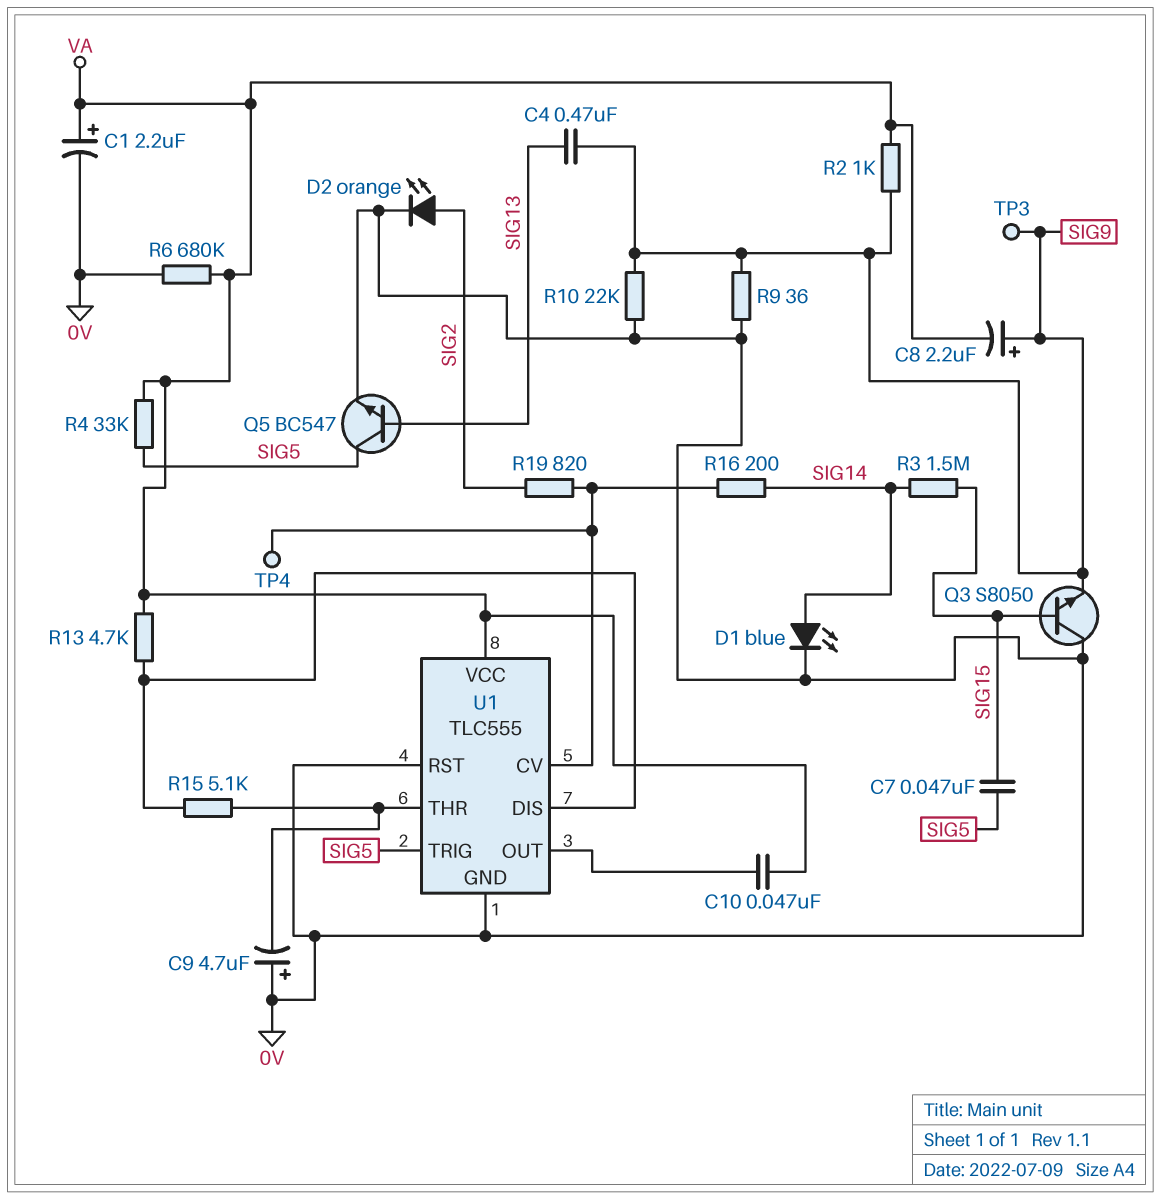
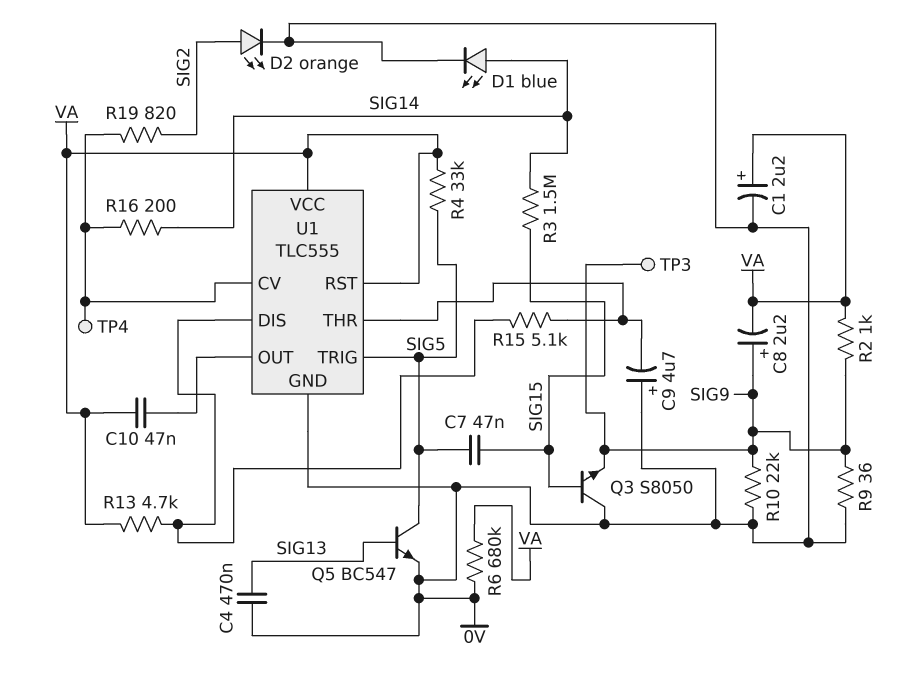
C4: 470nF (SIG9, SIG13) -> 470nF (0V, SIG13)
U1 pin RST: 0V -> VA

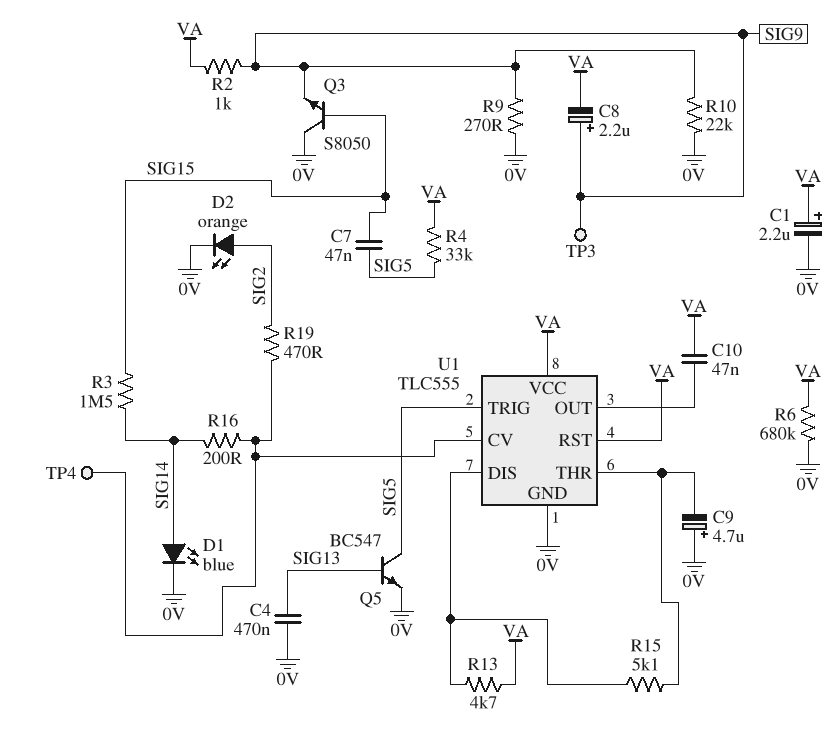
R9: 36 (0V, SIG9) -> 270 (0V, SIG9)
R19: 820 (SIG2, U1/CV) -> 470 (SIG2, U1/CV)

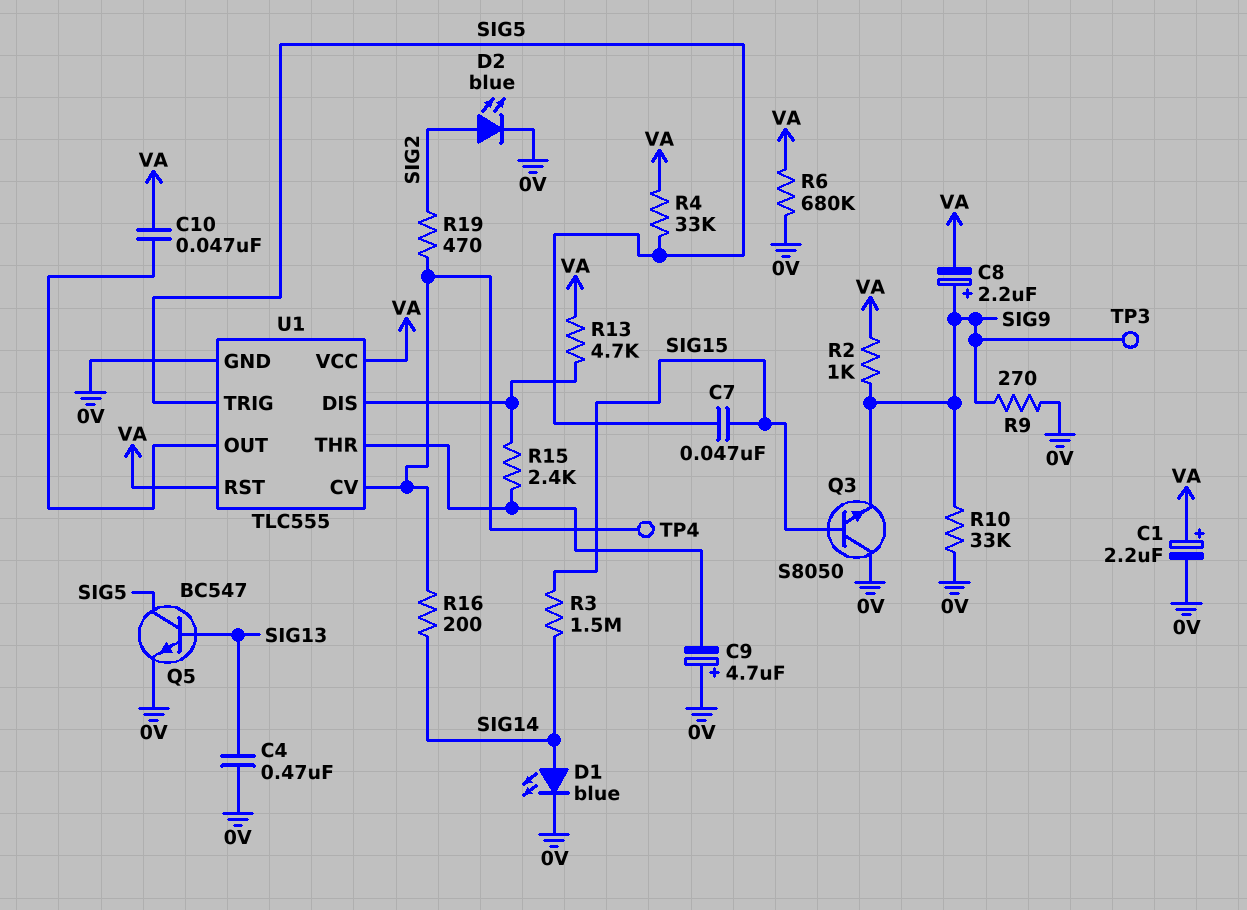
D2: LED orange (A SIG2, K 0V) -> LED blue (A SIG2, K 0V)
R10: 22k (0V, SIG9) -> 33k (0V, SIG9)
R15: 5.1k (U1/DIS, U1/THR) -> 2.4k (U1/DIS, U1/THR)

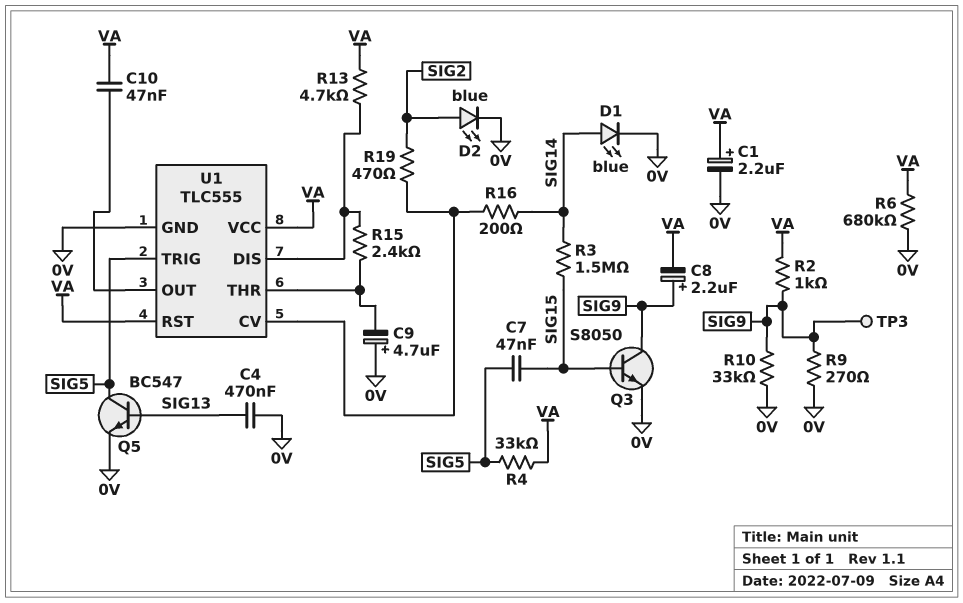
Q3: NPN S8050 (B SIG15, C 0V, E SIG9) -> NPN S8050 (B SIG15, C SIG9, E 0V)
TP4: test point (U1/CV) -> none

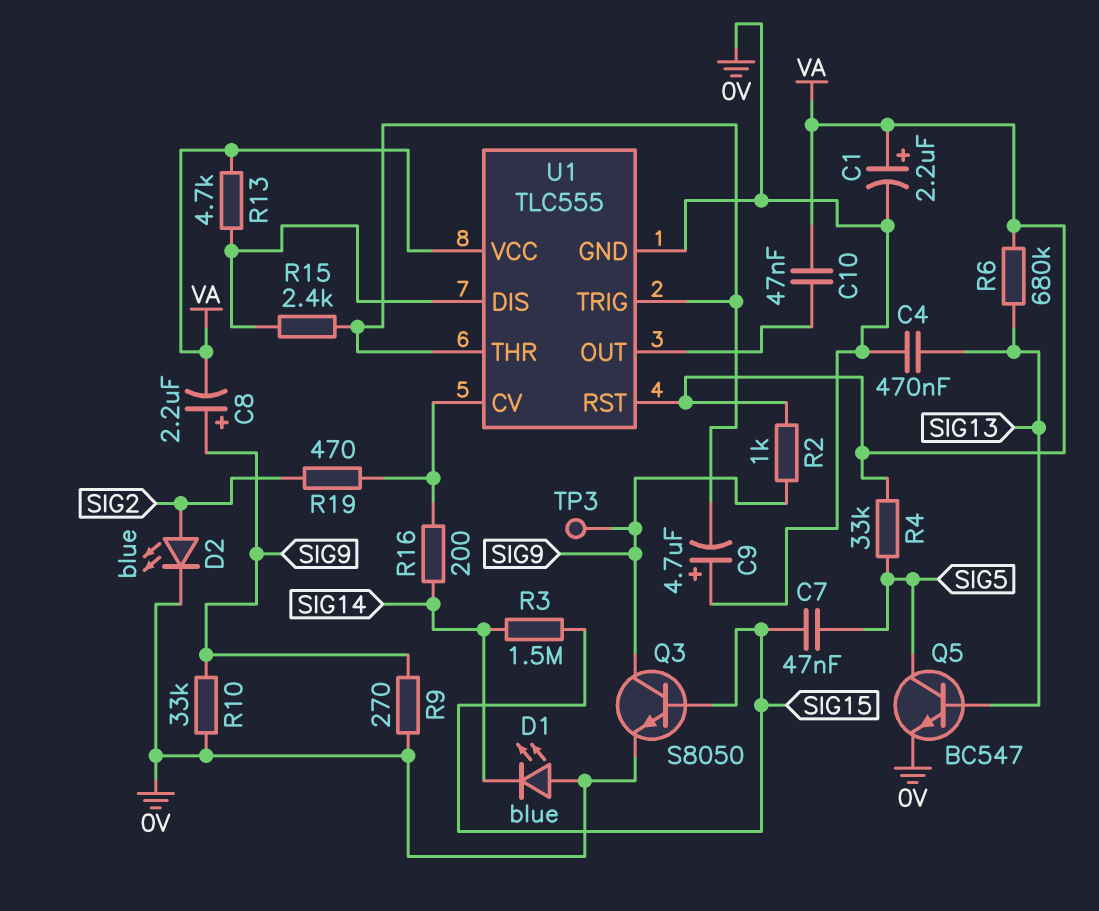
D1: LED blue (A SIG14, K 0V) -> LED blue (A 0V, K SIG14)
R6: 680k (0V, VA) -> 680k (SIG13, VA)
U1 pin TRIG: SIG5 -> U1/THR

